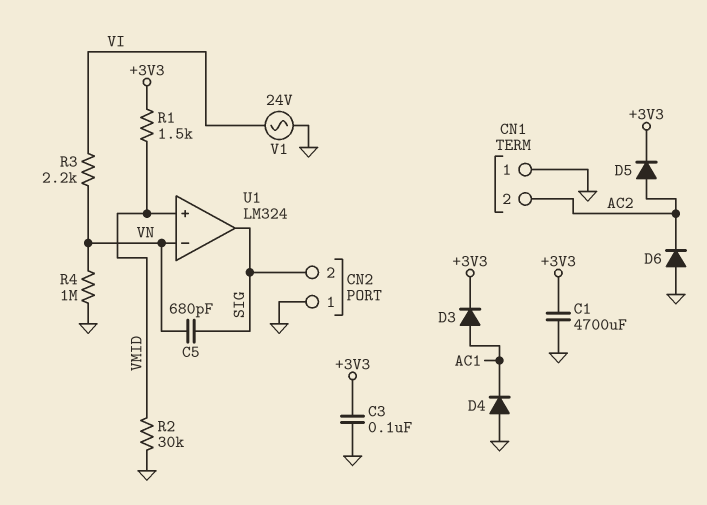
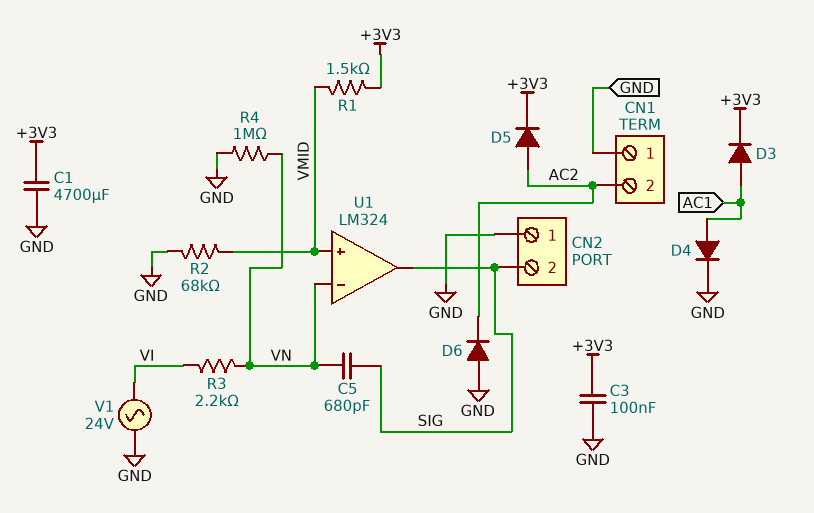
D4: diode (A GND, K AC1) -> diode (A AC1, K GND)
R2: 30k (GND, VMID) -> 68k (GND, VMID)

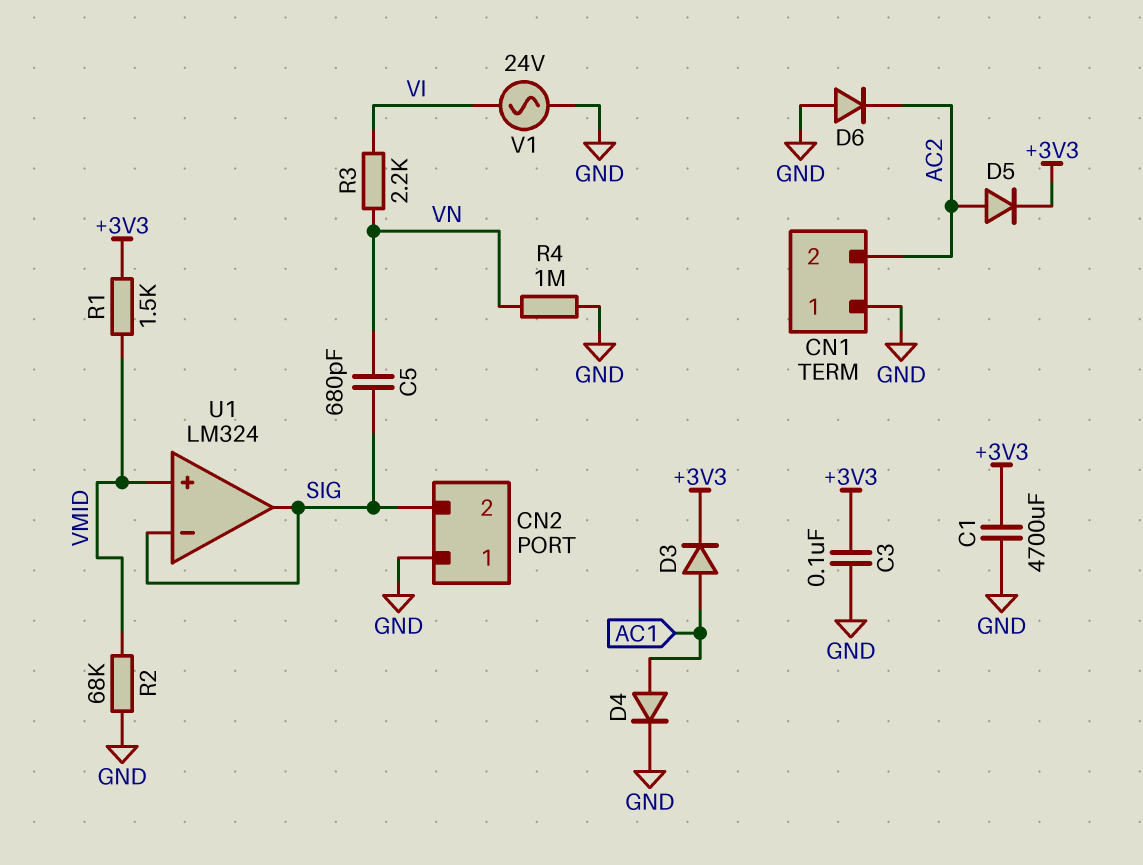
U1 pin in-: VN -> SIG

